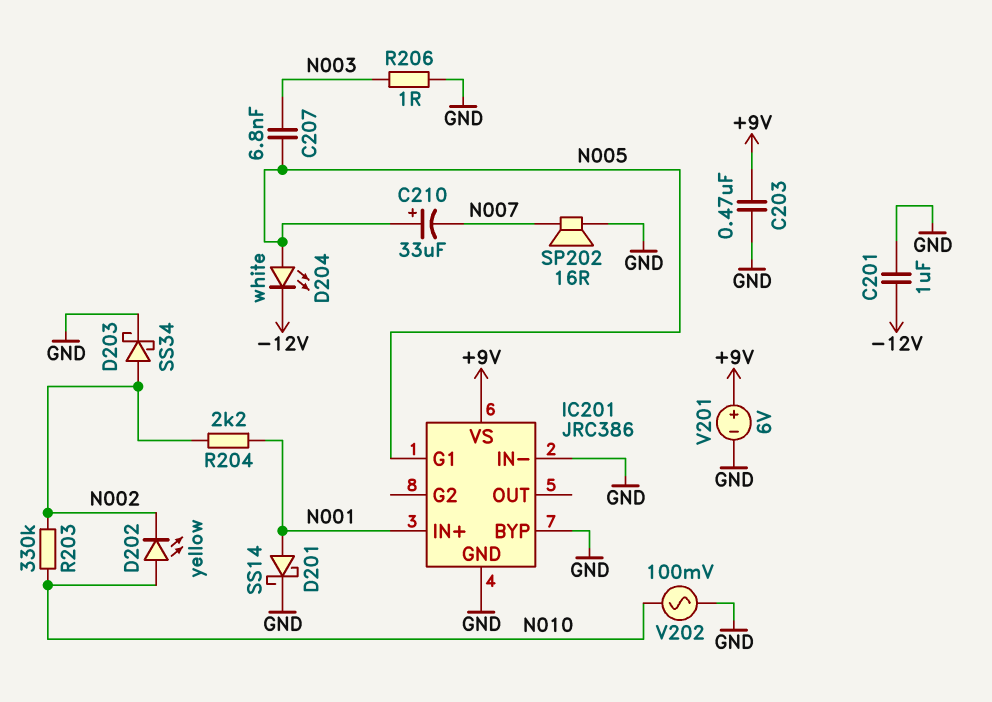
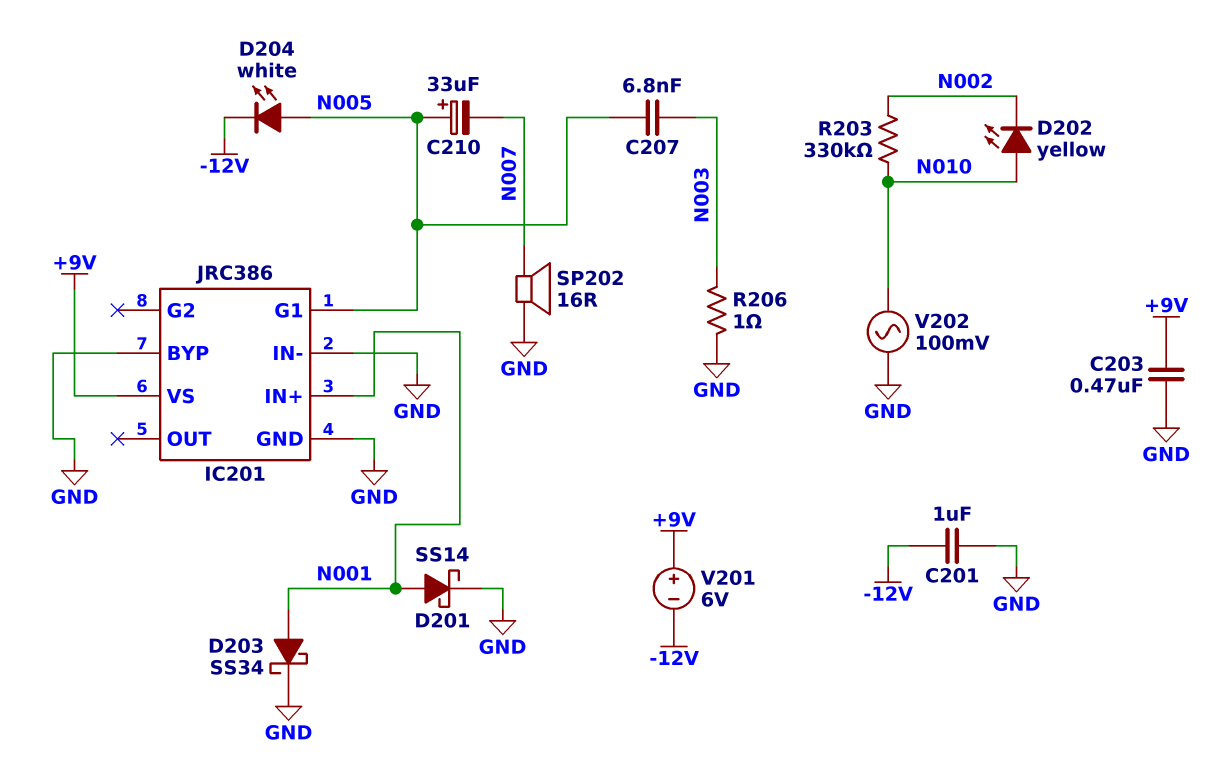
D203: schottky SS34 (A N002, K GND) -> schottky SS34 (A N001, K GND)
R204: 2.2k (N001, N002) -> none
V201: 6V (plus +9V, minus GND) -> 6V (plus +9V, minus -12V)

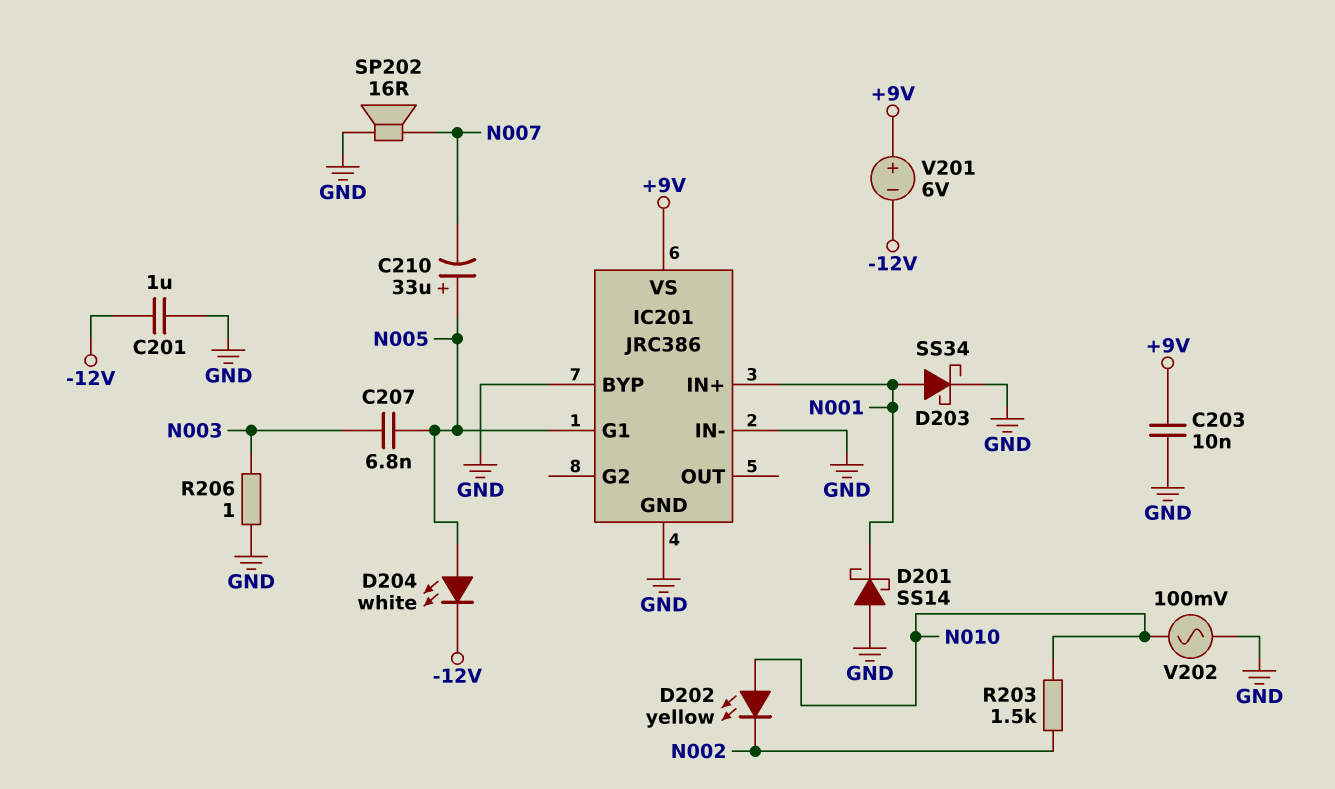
C203: 470nF (+9V, GND) -> 10nF (+9V, GND)
D201: schottky SS14 (A N001, K GND) -> schottky SS14 (A GND, K N001)
R203: 330k (N002, N010) -> 1.5k (N002, N010)

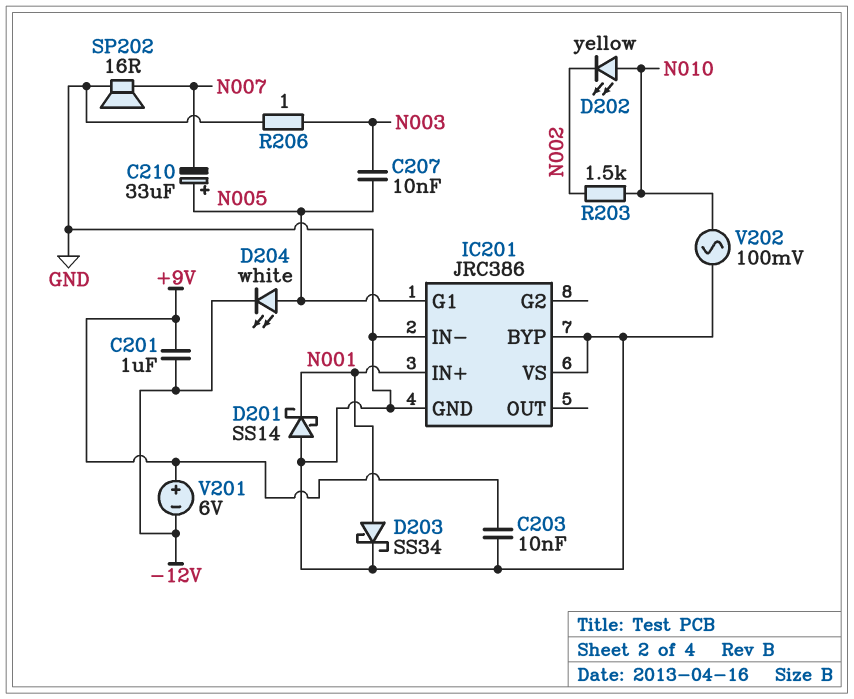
C201: 1uF (-12V, GND) -> 1uF (+9V, -12V)
C207: 6.8nF (N003, N005) -> 10nF (N003, N005)
IC201 pin VS: +9V -> GND

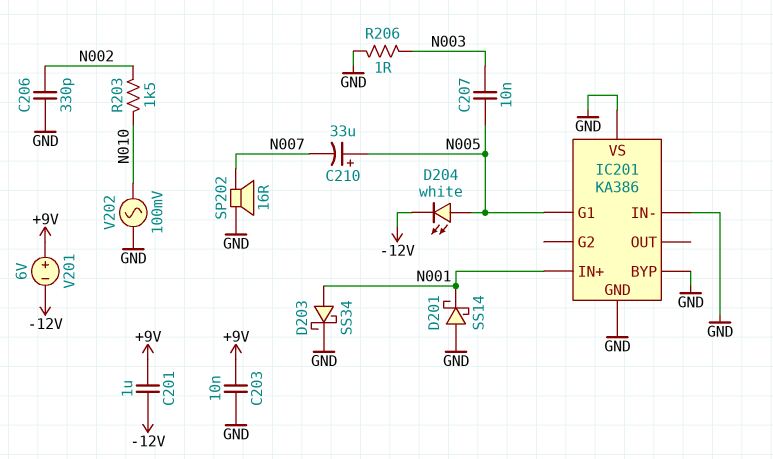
C206: none -> 330pF (GND, N002)
D202: LED yellow (A N010, K N002) -> none
IC201: JRC386 -> KA386

